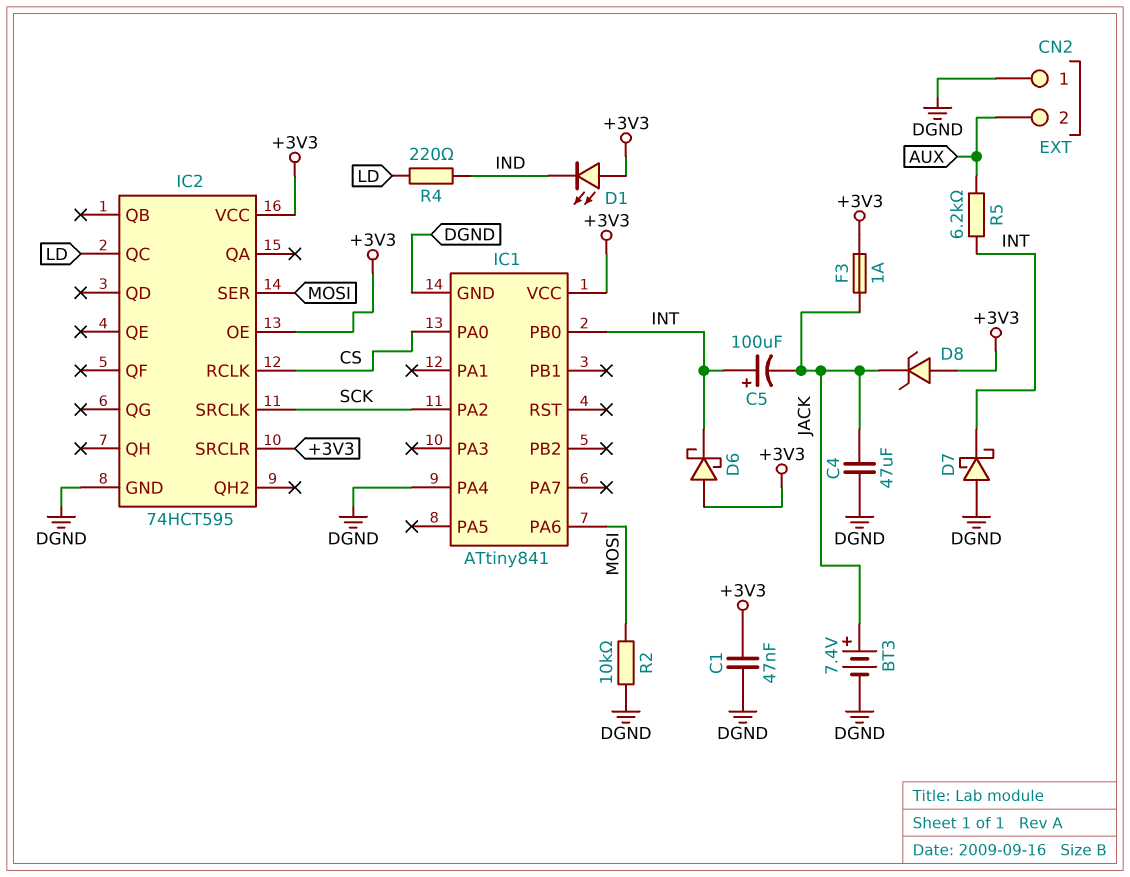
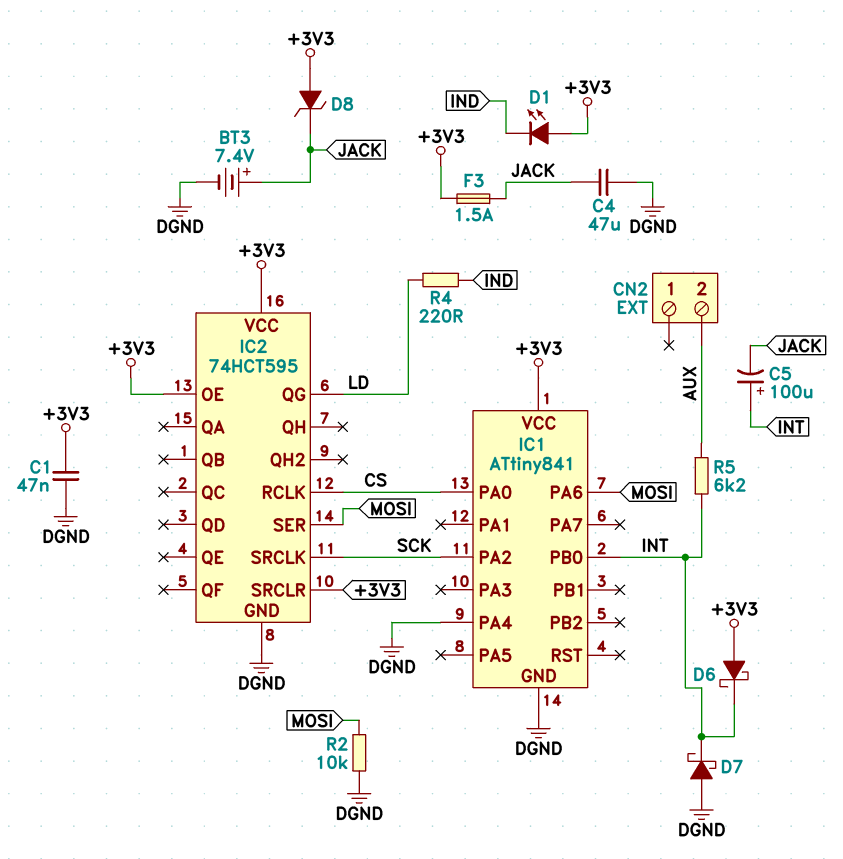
CN2 pin 1: DGND -> none
F3: 1A (+3V3, JACK) -> 1.5A (+3V3, JACK)
IC2 pin QC: LD -> none
IC2 pin QG: none -> LD

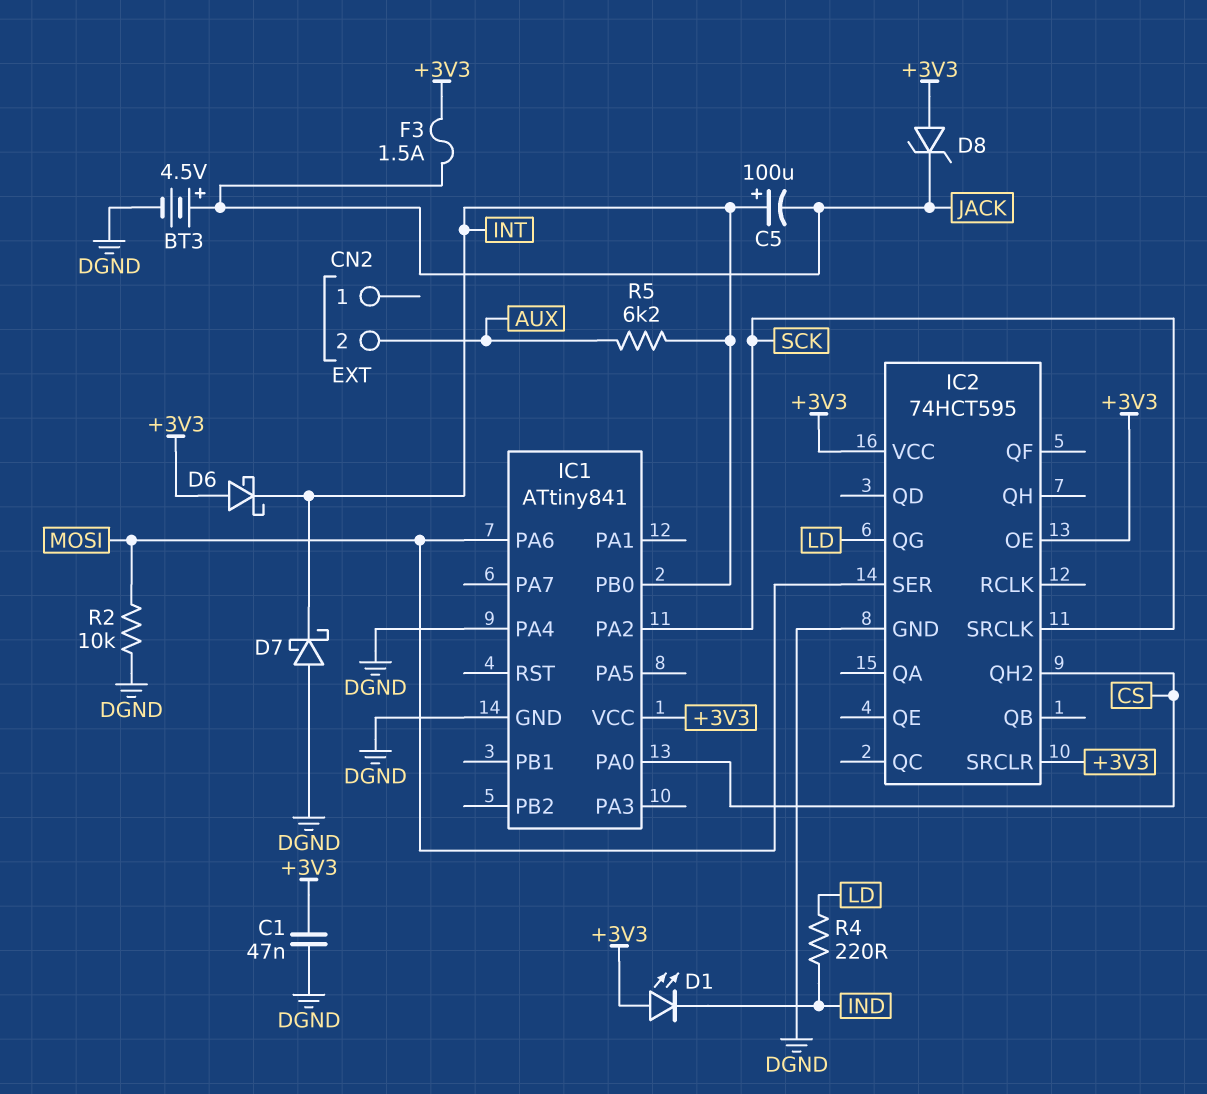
BT3: 7.4V (plus JACK, minus DGND) -> 4.5V (plus JACK, minus DGND)
C4: 47uF (DGND, JACK) -> none
IC2 pin QH2: none -> CS
IC2 pin RCLK: CS -> none

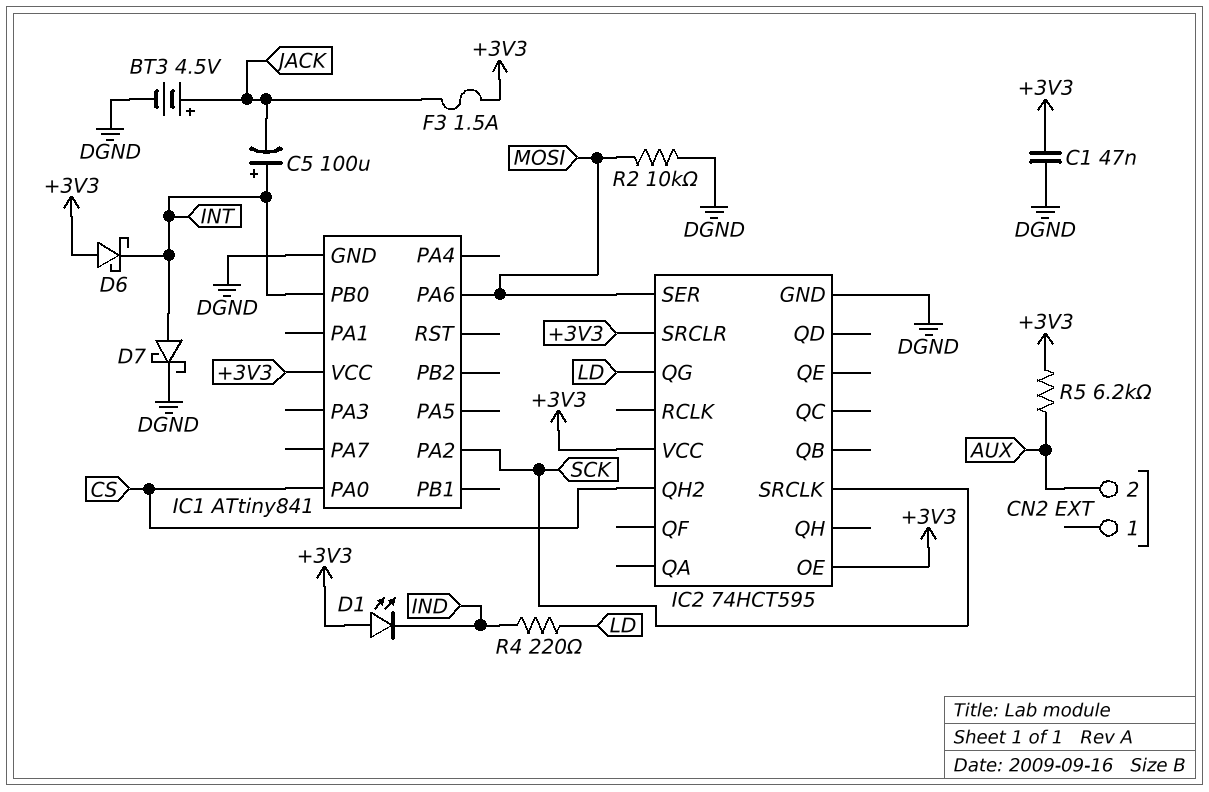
D7: schottky (A DGND, K INT) -> schottky (A INT, K DGND)
D8: zener (A +3V3, K JACK) -> none
IC1 pin PA4: DGND -> none
R5: 6.2k (AUX, INT) -> 6.2k (+3V3, AUX)

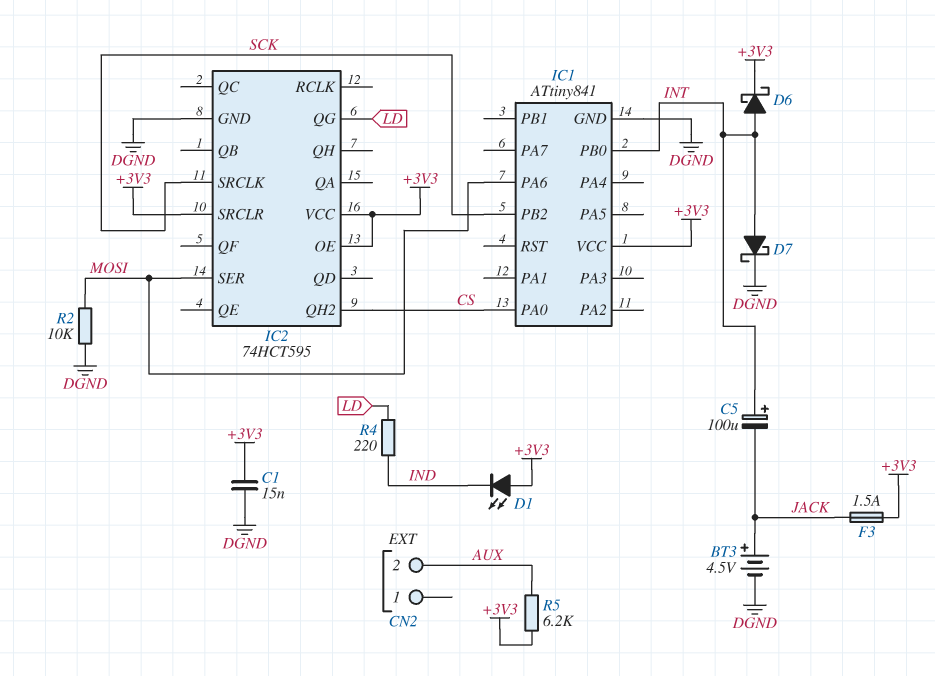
C1: 47nF (+3V3, DGND) -> 15nF (+3V3, DGND)
D6: schottky (A +3V3, K INT) -> schottky (A INT, K +3V3)
IC1 pin PA2: SCK -> none
IC1 pin PB2: none -> SCK

